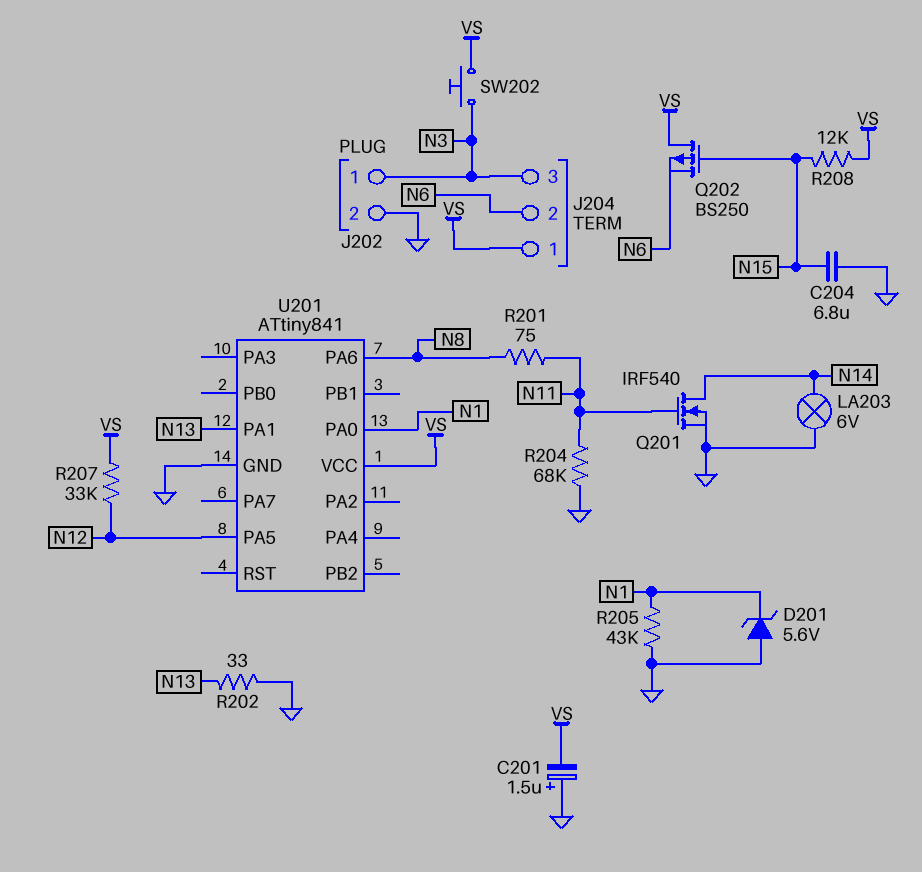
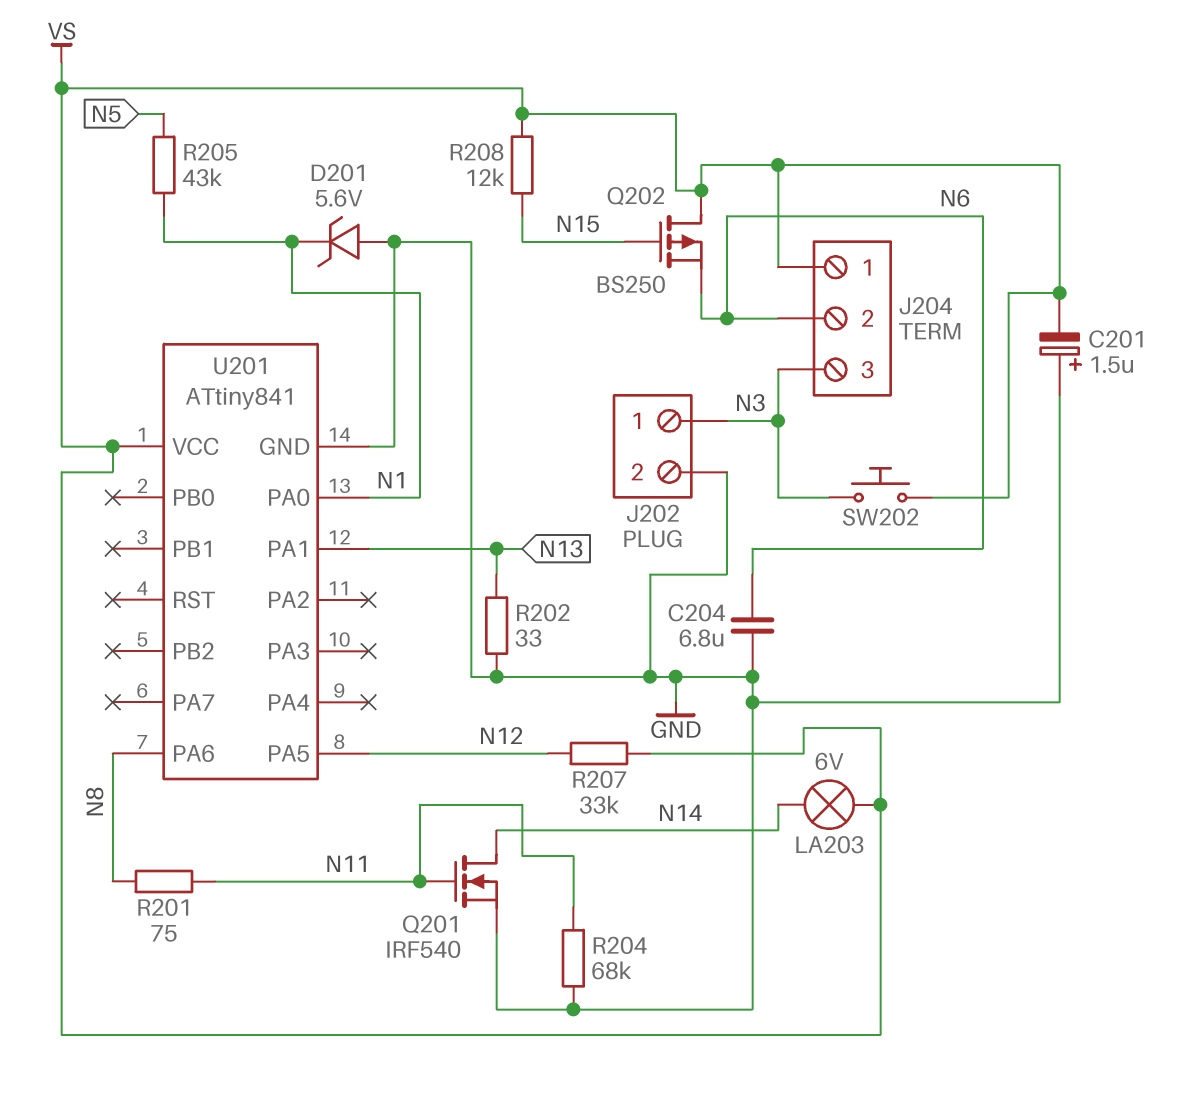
C204: 6.8uF (GND, N15) -> 6.8uF (GND, N6)
LA203: lamp 6V (GND, N14) -> lamp 6V (N14, VS)
R205: 43k (GND, N1) -> 43k (N1, N5)

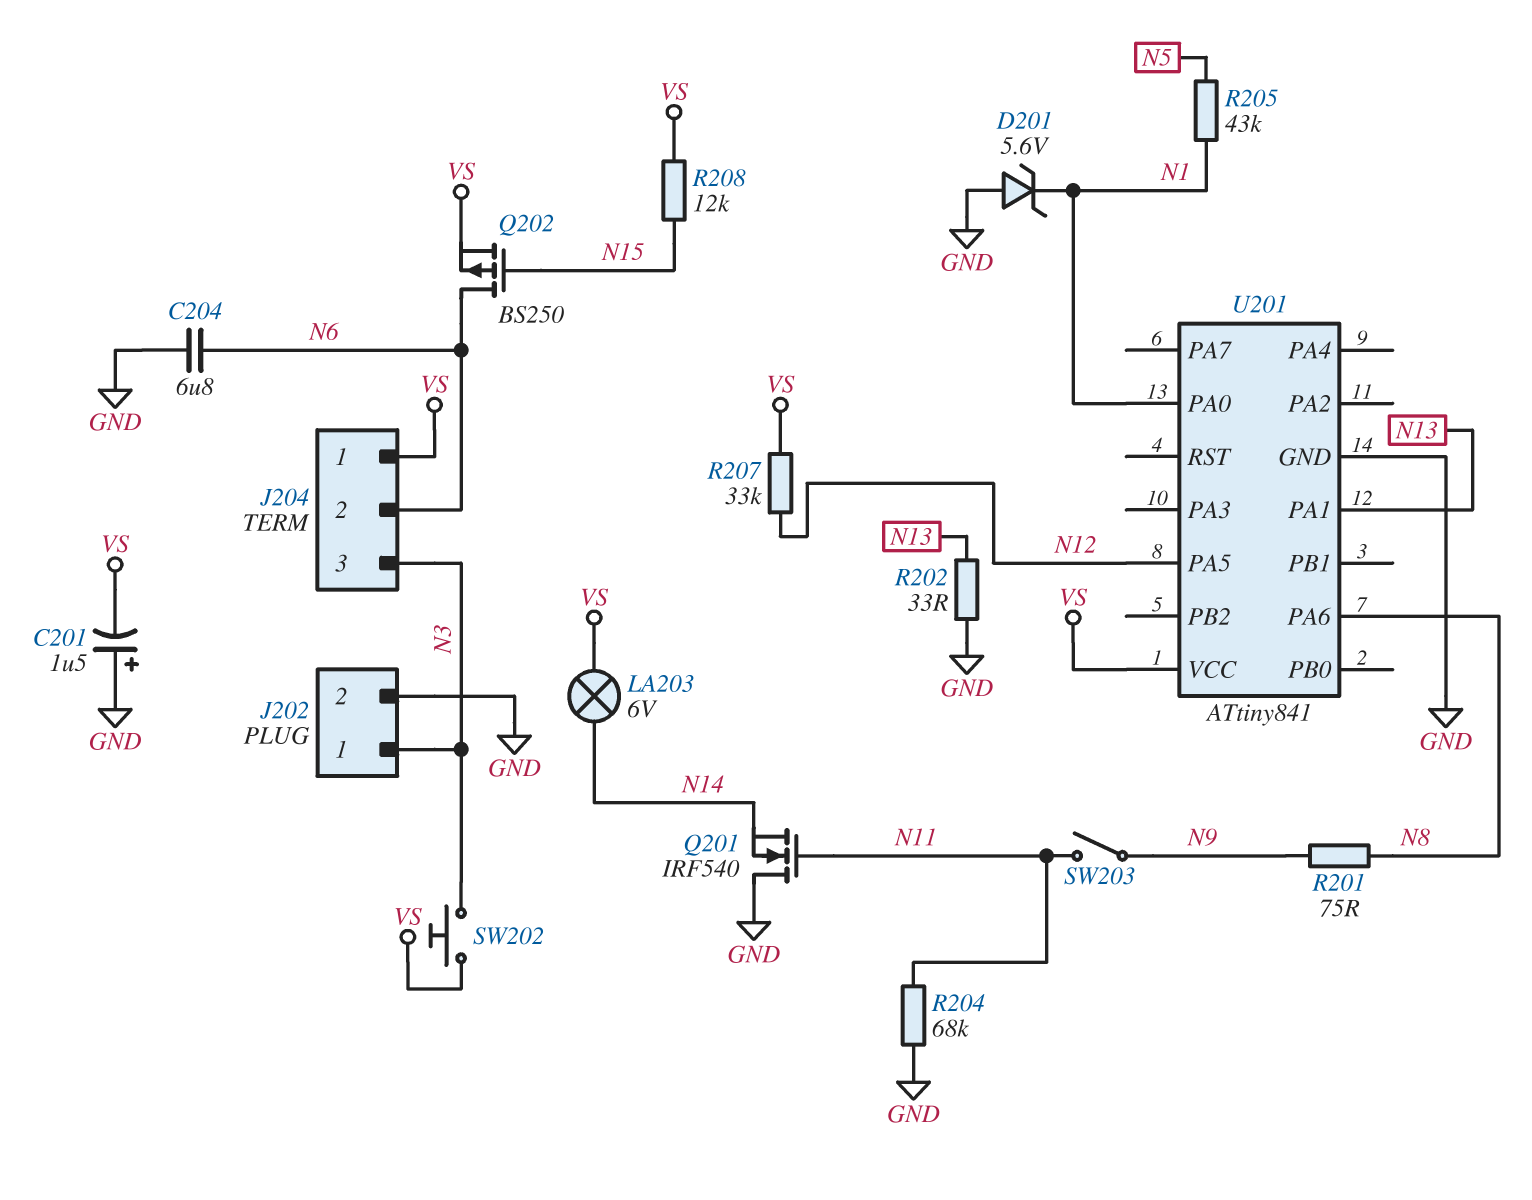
Q201: NMOS IRF540 (G N11, D N14, S GND) -> NMOS IRF540 (G N11, D GND, S N14)
Q202: PMOS BS250 (G N15, D VS, S N6) -> PMOS BS250 (G N15, D N6, S VS)
R201: 75 (N8, N11) -> 75 (N8, N9)
SW203: none -> switch (N9, N11)

